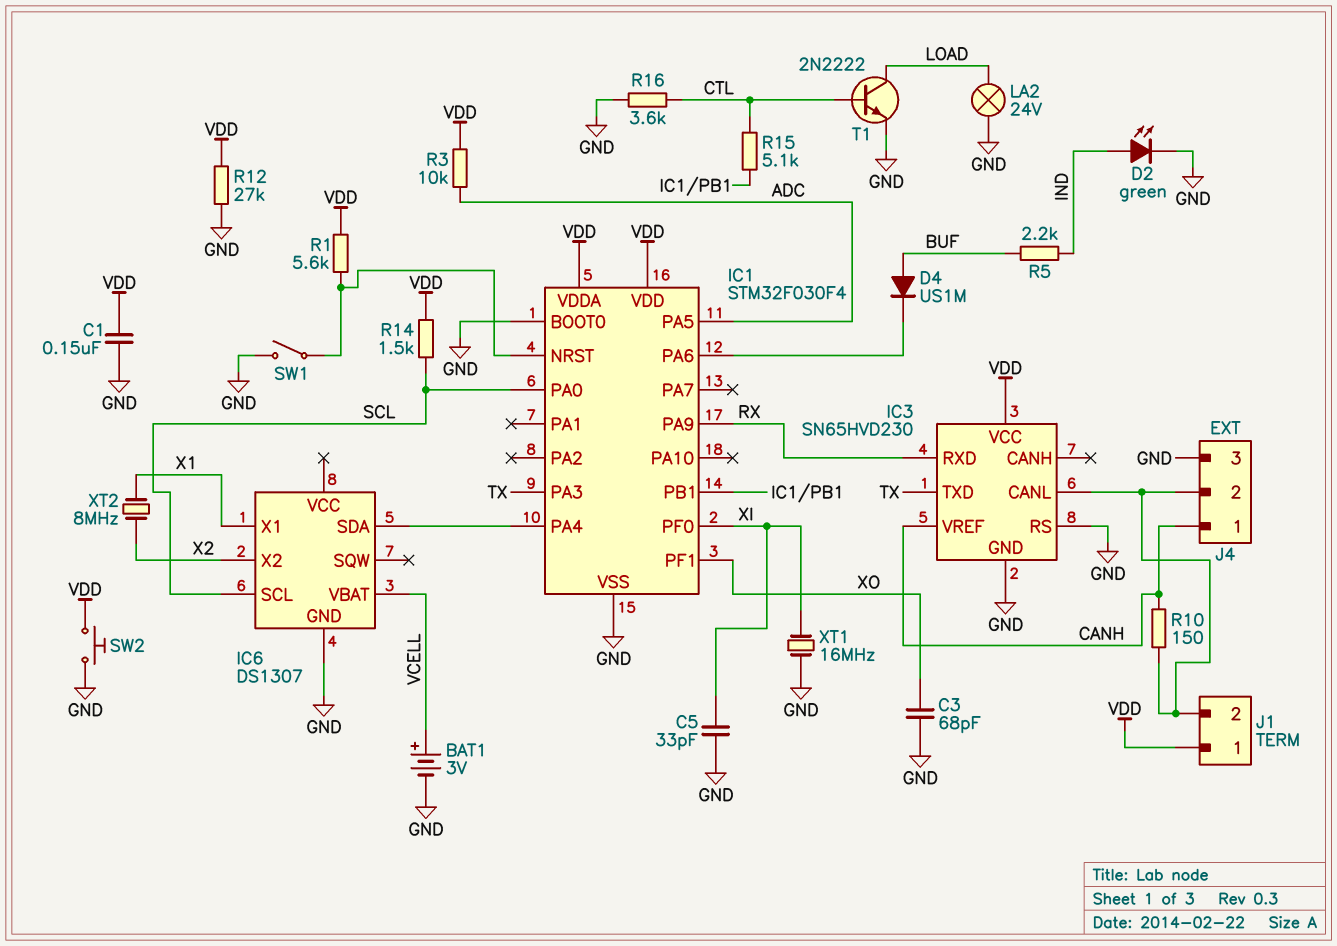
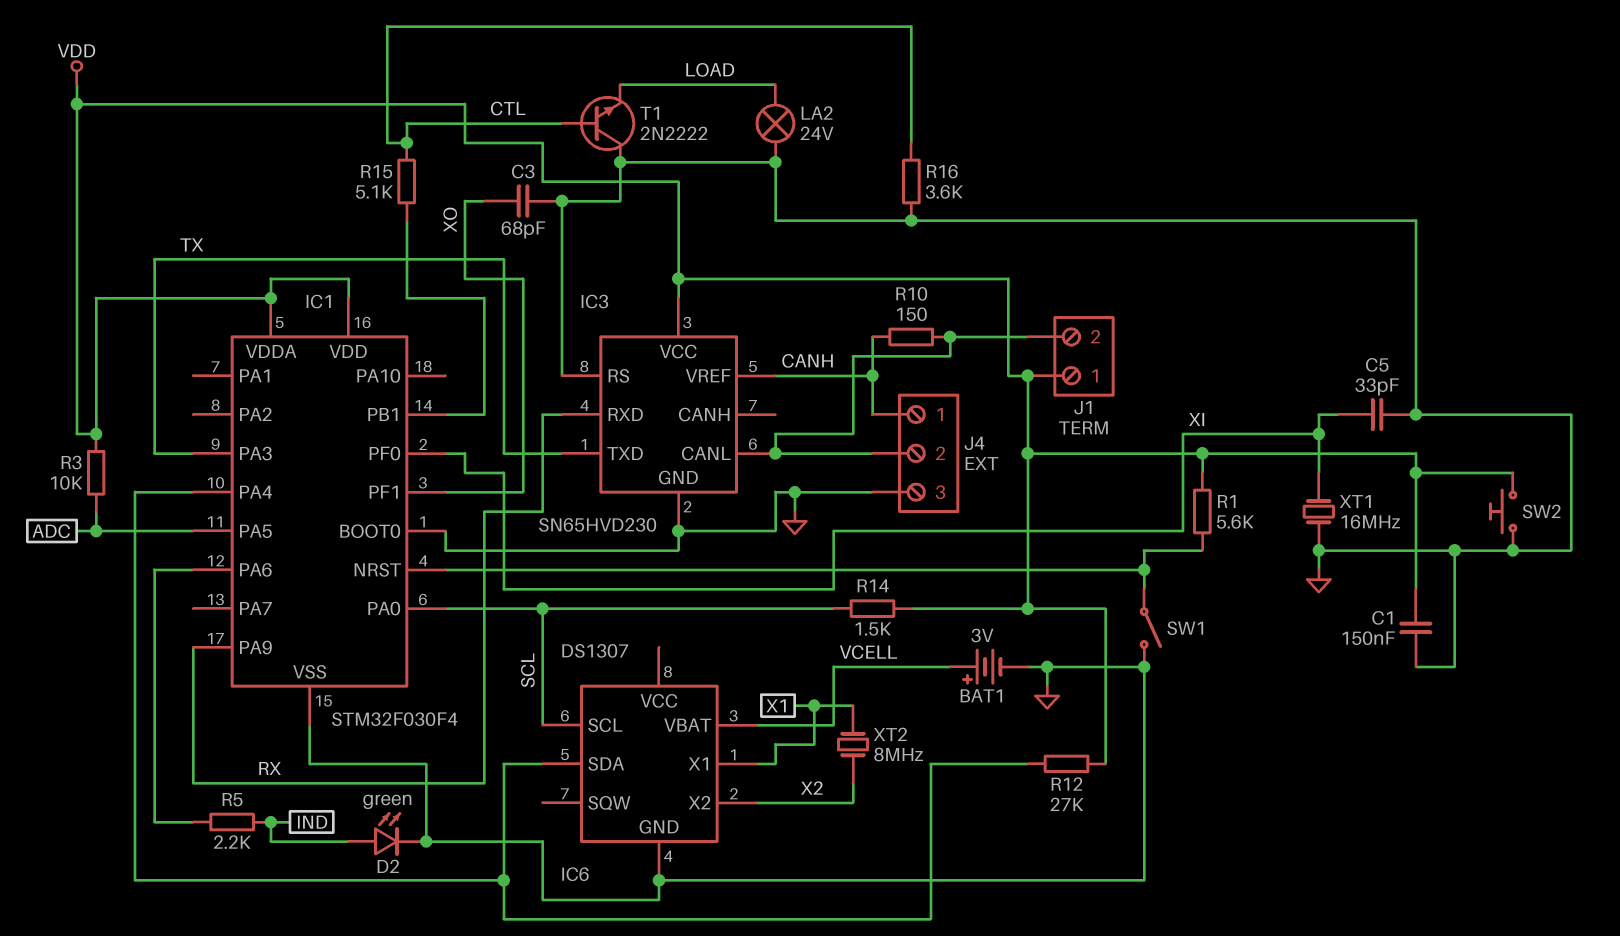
D4: diode US1M (A BUF, K IC1/PA6) -> none
R5: 2.2k (BUF, IND) -> 2.2k (IC1/PA6, IND)
R12: 27k (GND, VDD) -> 27k (IC1/PA4, VDD)
T1: NPN 2N2222 (B CTL, C LOAD, E GND) -> NPN 2N2222 (B CTL, C GND, E LOAD)

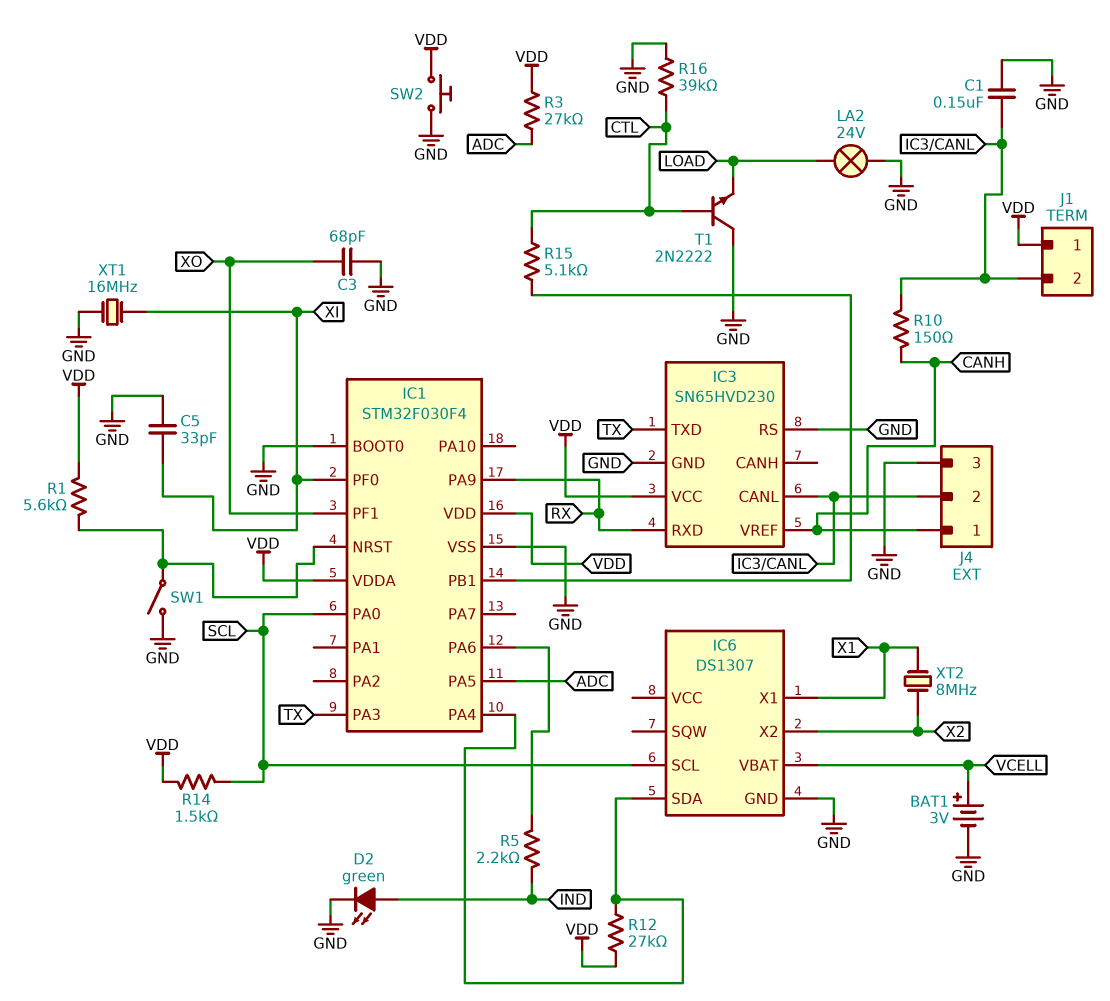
C1: 150nF (GND, VDD) -> 150nF (GND, IC3/CANL)
R3: 10k (ADC, VDD) -> 27k (ADC, VDD)
R16: 3.6k (CTL, GND) -> 39k (CTL, GND)

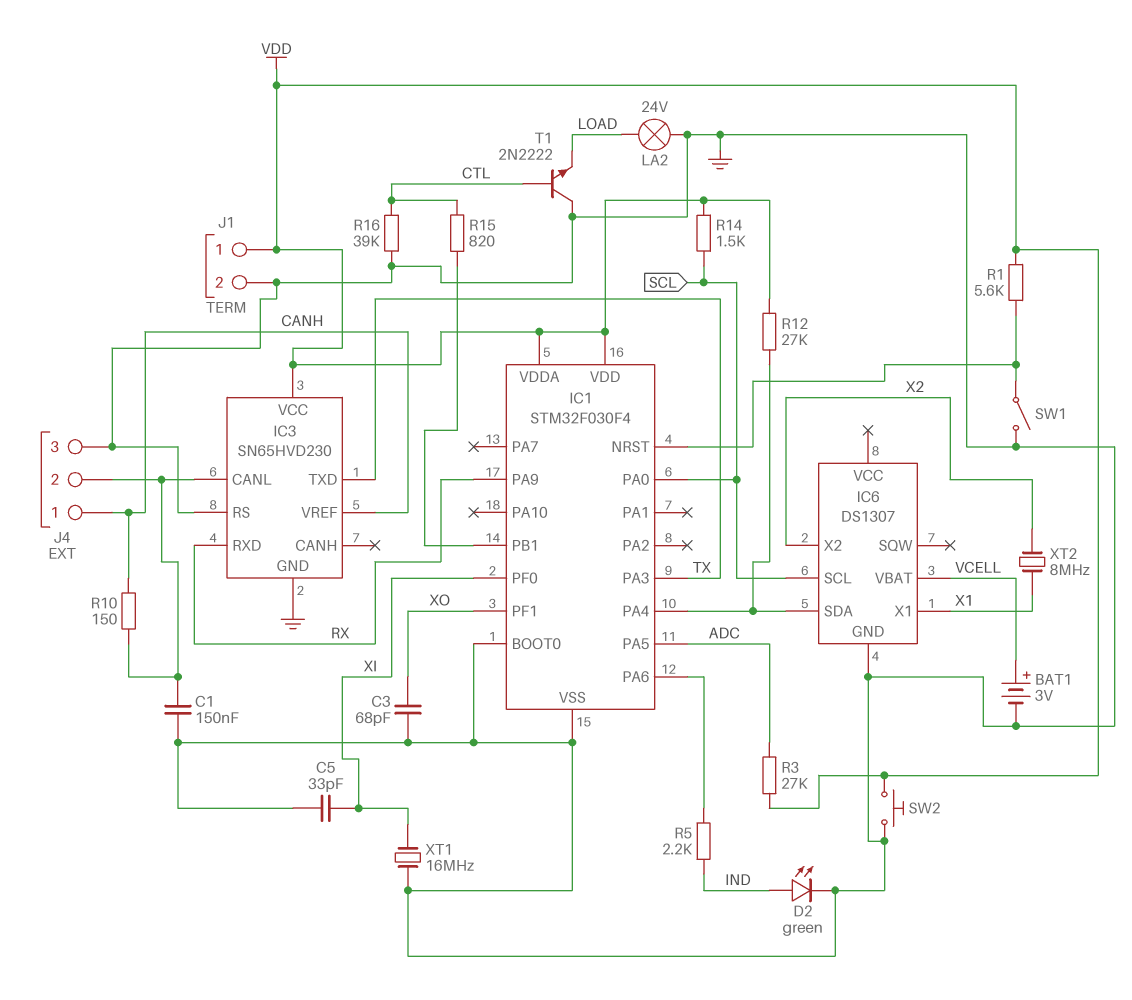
J1 pin 2: IC3/CANL -> GND
R15: 5.1k (CTL, IC1/PB1) -> 820 (CTL, IC1/PB1)

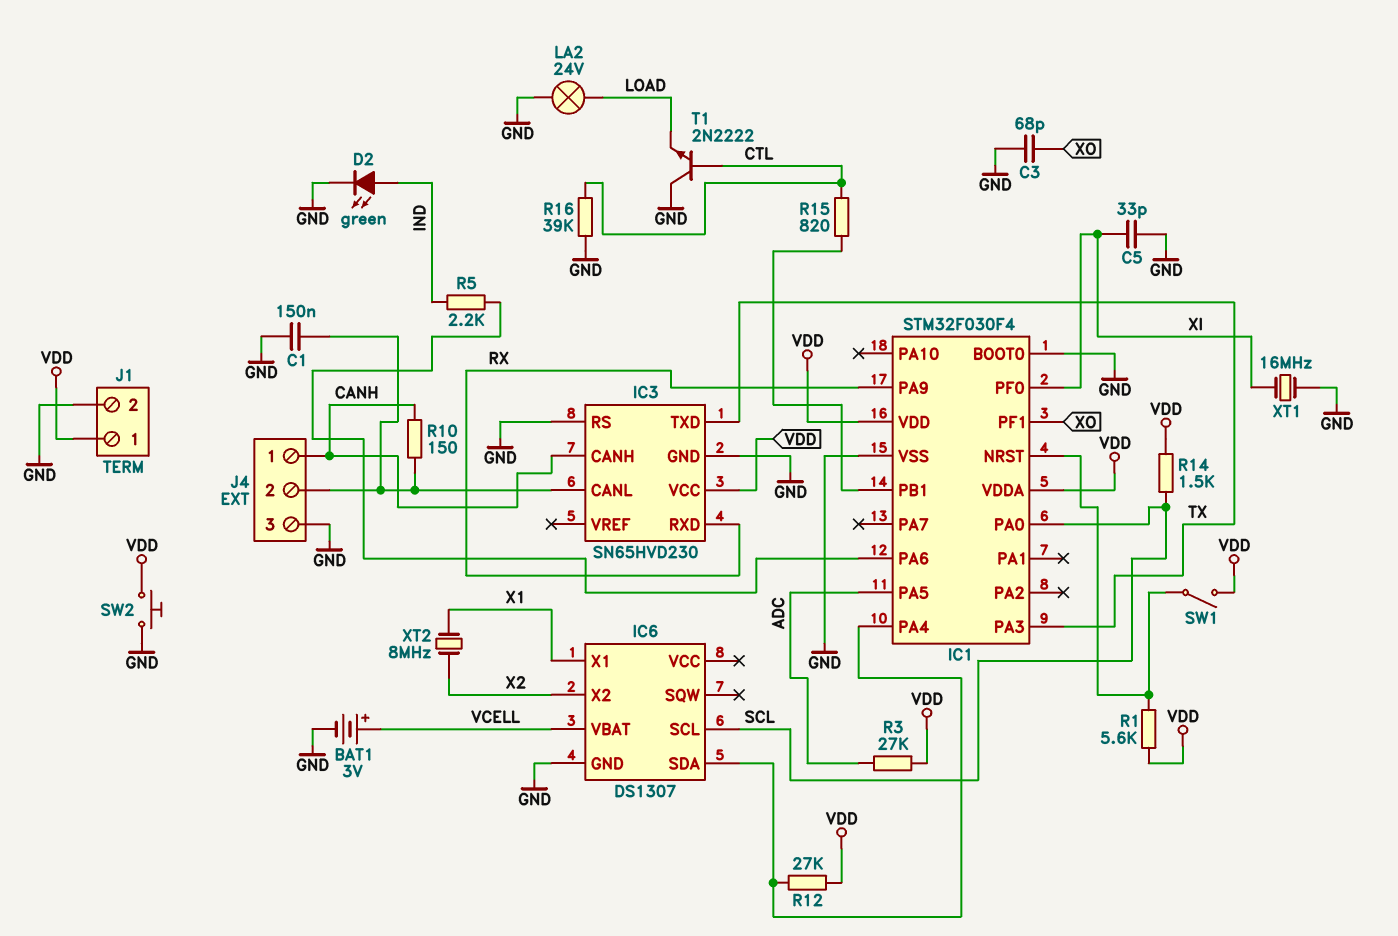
IC3 pin CANH: none -> CANH
IC3 pin VREF: CANH -> none
SW1: switch (GND, IC1/NRST) -> switch (IC1/NRST, VDD)

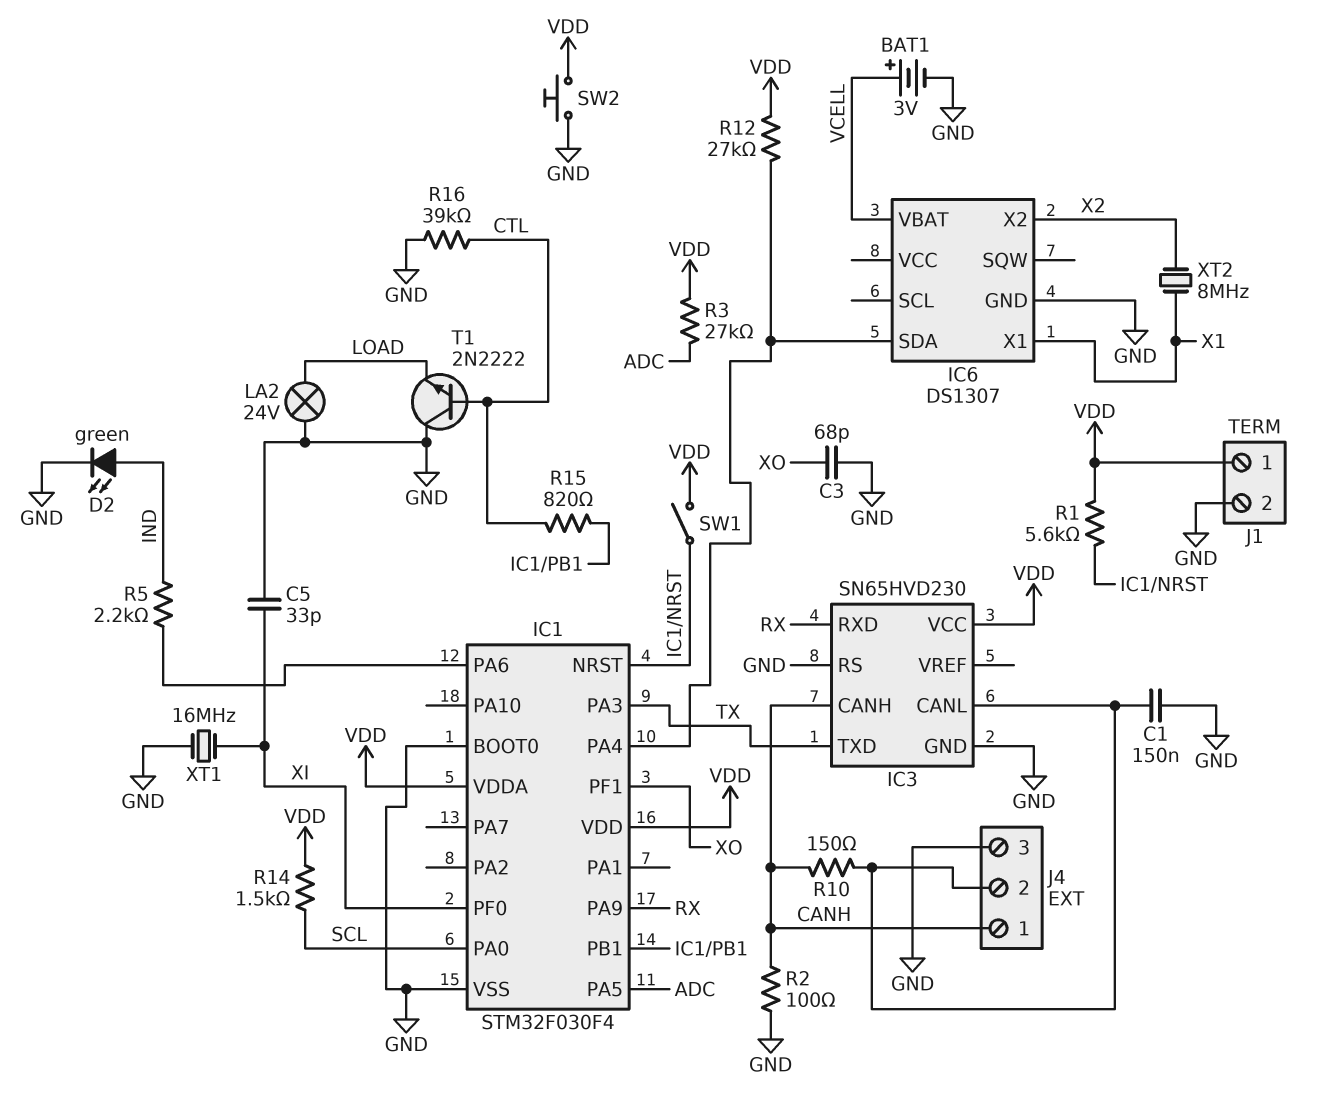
IC6 pin SCL: SCL -> none
R2: none -> 100 (CANH, GND)

